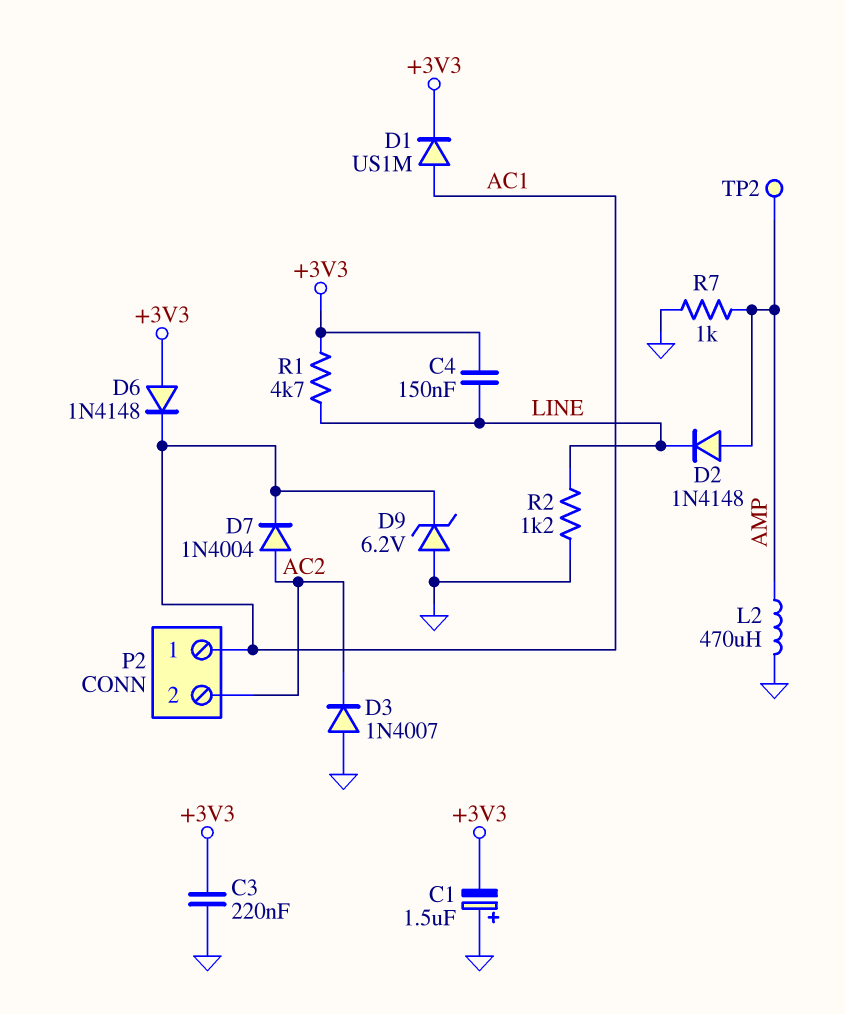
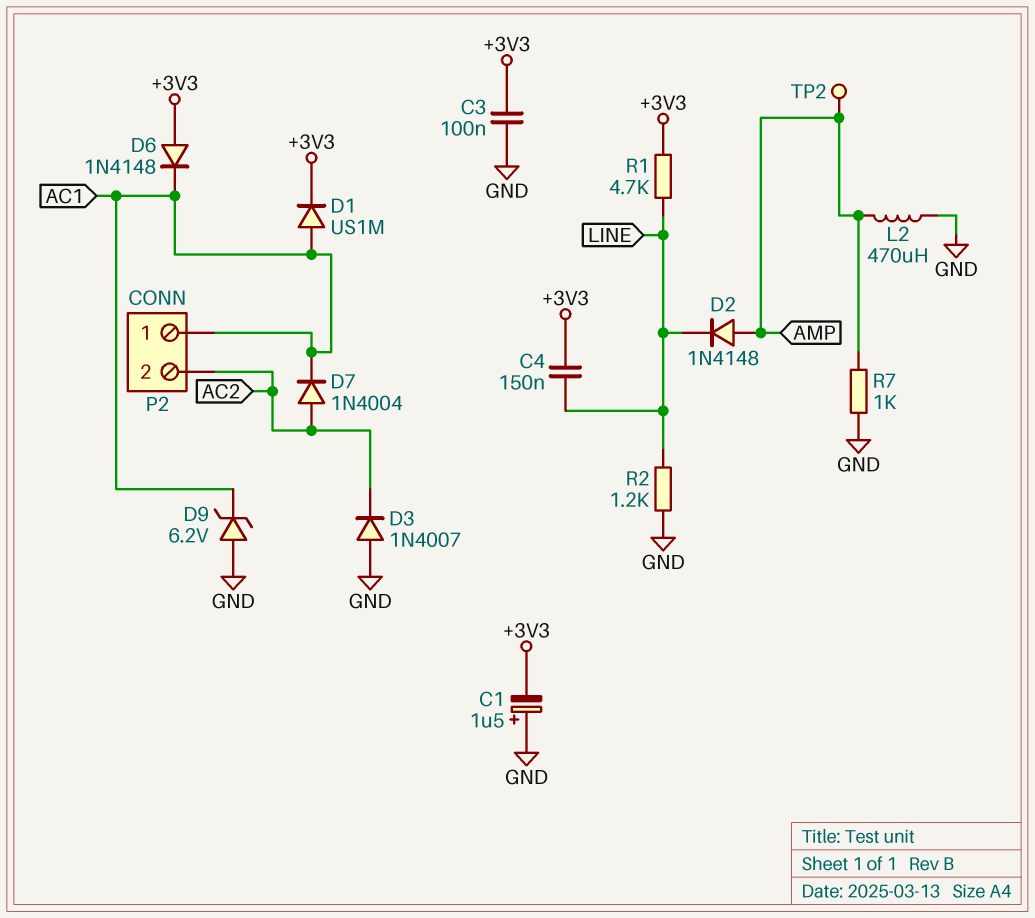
C3: 220nF (+3V3, GND) -> 100nF (+3V3, GND)

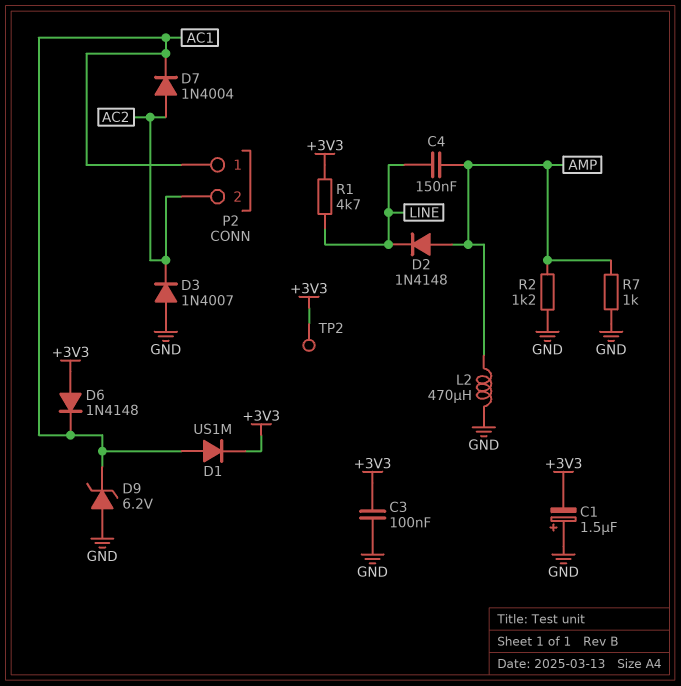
C4: 150nF (+3V3, LINE) -> 150nF (AMP, LINE)
R2: 1.2k (GND, LINE) -> 1.2k (AMP, GND)
TP2: test point (AMP) -> test point (+3V3)

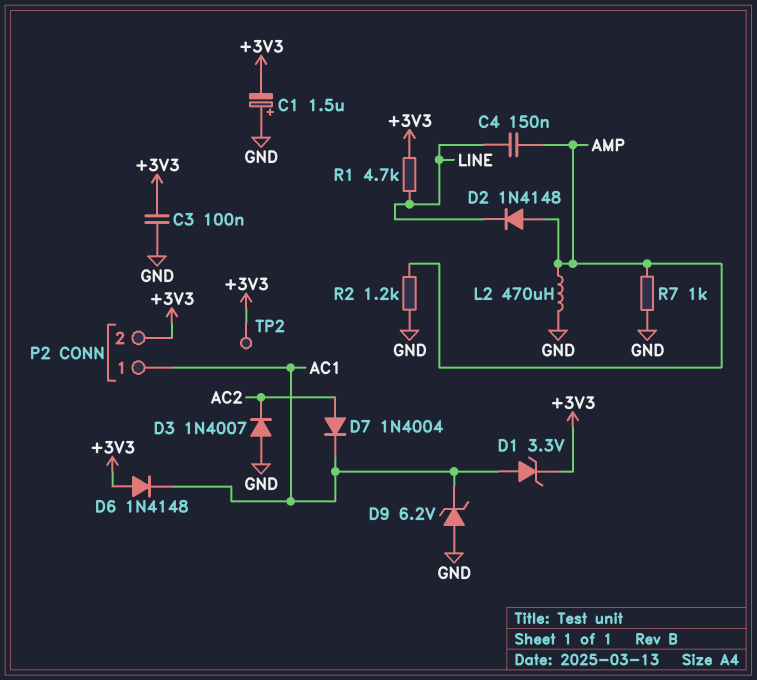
D1: diode US1M (A AC1, K +3V3) -> zener 3.3V (A AC1, K +3V3)
P2 pin 2: AC2 -> +3V3

